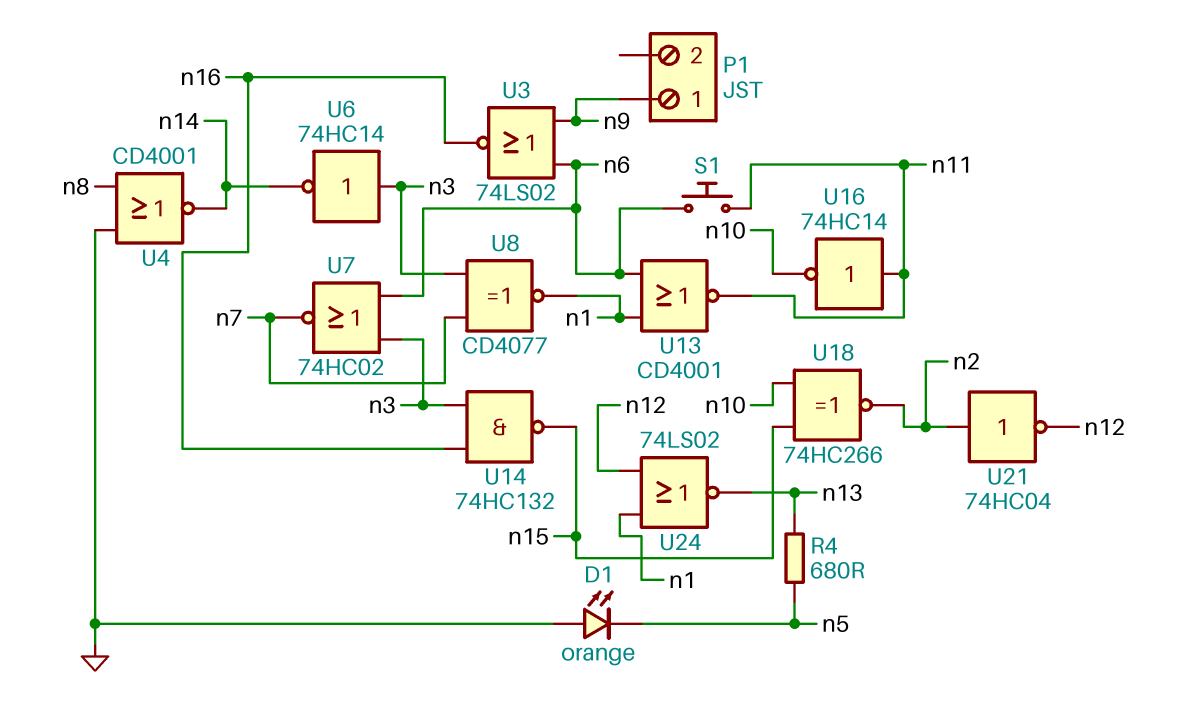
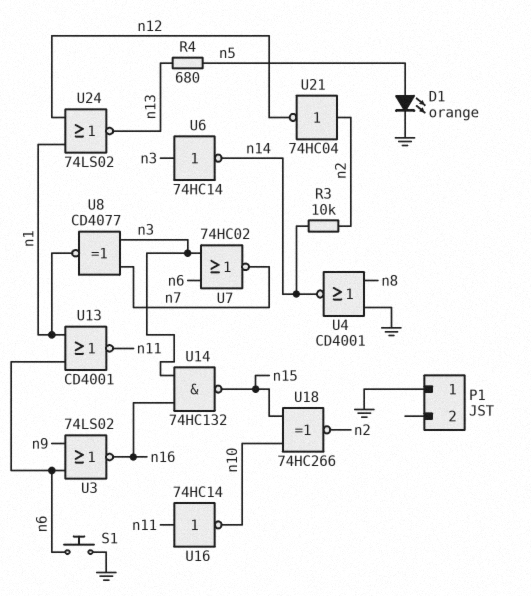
D1: LED orange (A GND, K n5) -> LED orange (A n5, K GND)
P1 pin 1: n9 -> GND
R3: none -> 10k (n2, n14)
S1: button (n6, n11) -> button (GND, n6)

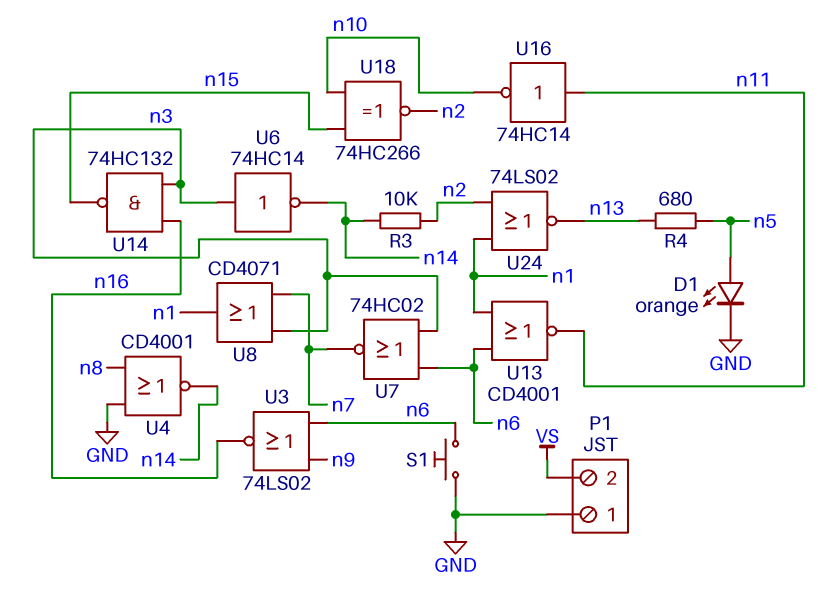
P1 pin 2: none -> VS
U8: XNOR CD4077 (in n3, in n7, out n1) -> OR CD4071 (in n3, in n7, out n1)
U21: NOT 74HC04 (in n2, out n12) -> none
U24: NOR 74LS02 (in n1, in n12, out n13) -> NOR 74LS02 (in n1, in n2, out n13)

